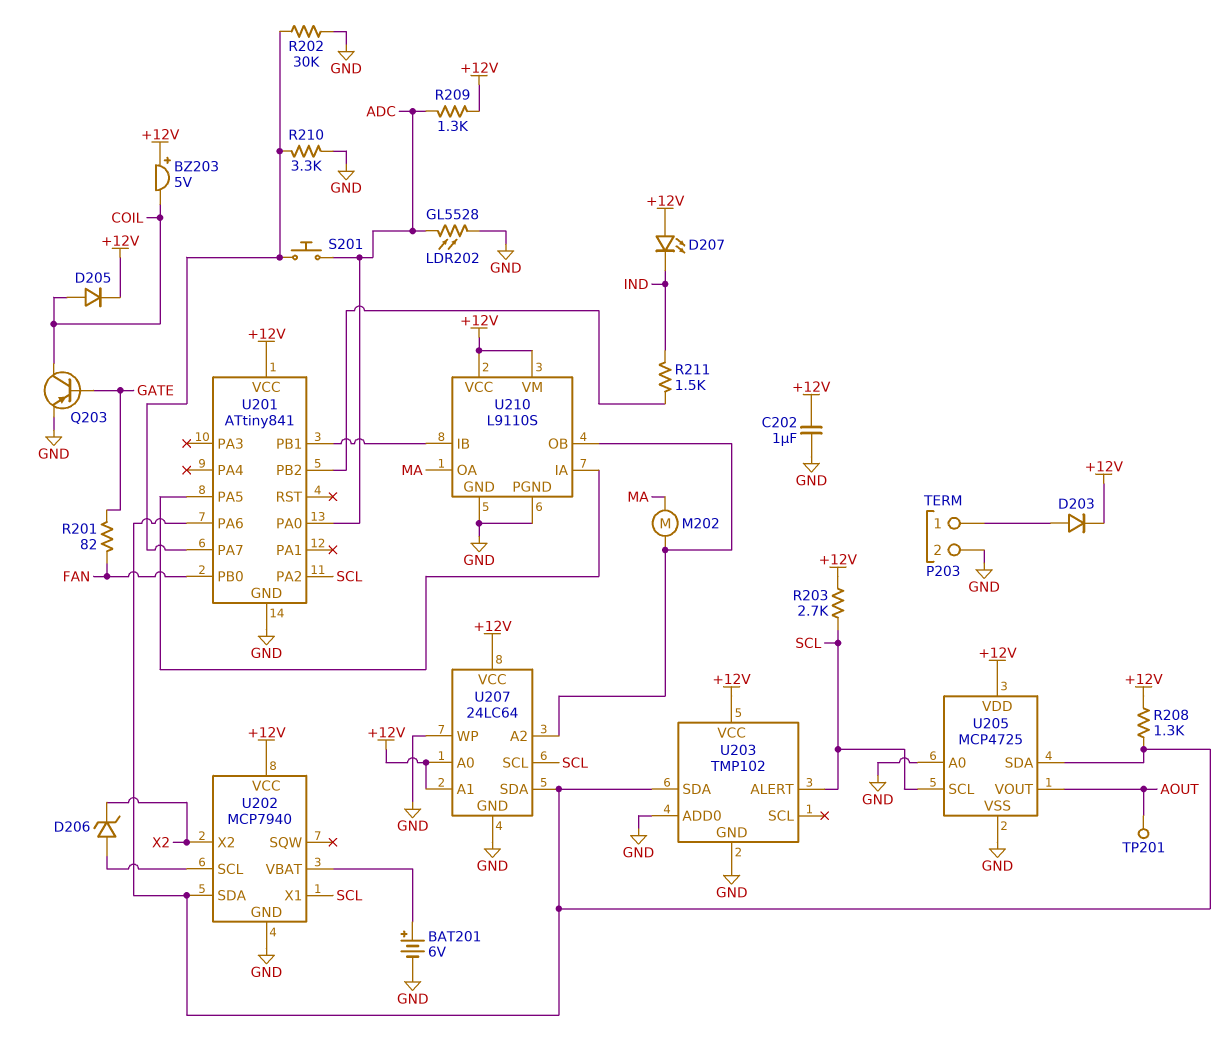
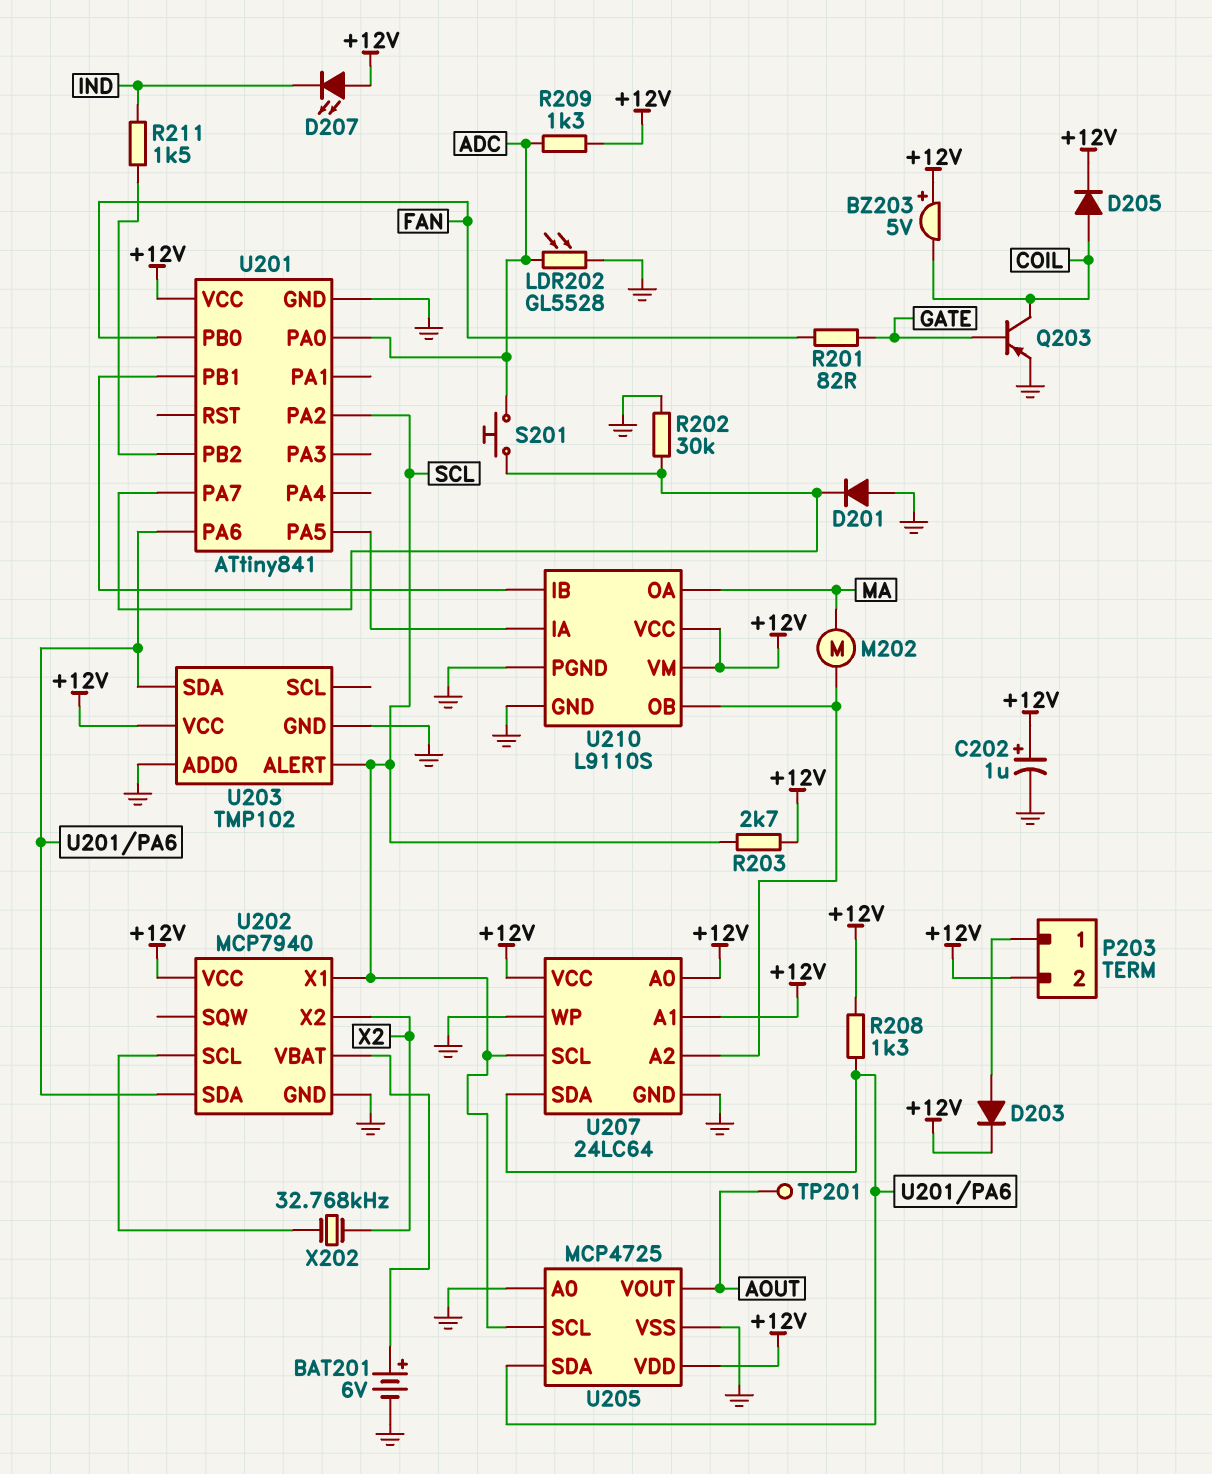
C202: 1uF (+12V, GND) -> 1uF (plus +12V, minus GND)
D201: none -> diode (A GND, K U201/PA7)
D206: zener (A U202/SCL, K X2) -> none
P203 pin 2: GND -> +12V
R210: 3.3k (GND, U201/PA7) -> none
X202: none -> 32.768kHz (U202/SCL, X2)

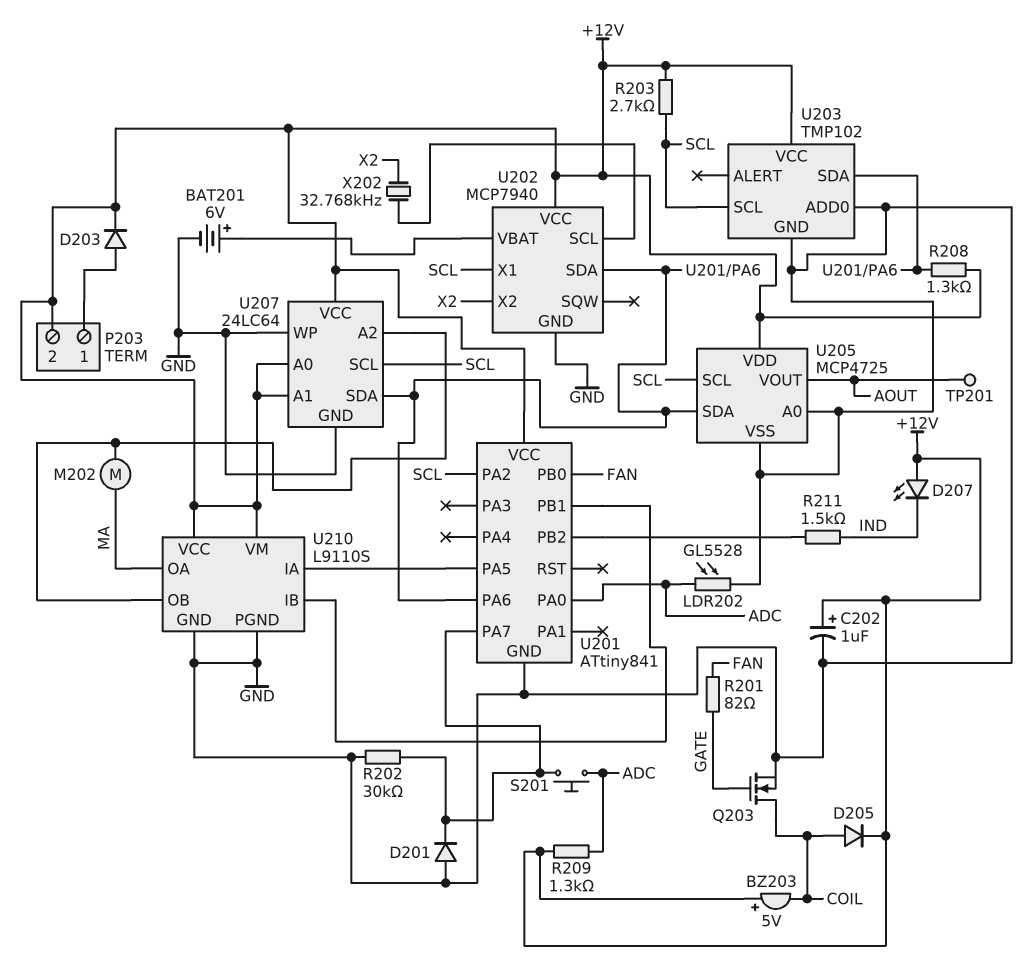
Q203: PNP (B GATE, C COIL, E GND) -> NMOS (G GATE, D COIL, S GND)
U203 pin ALERT: SCL -> none
U203 pin SCL: none -> SCL

